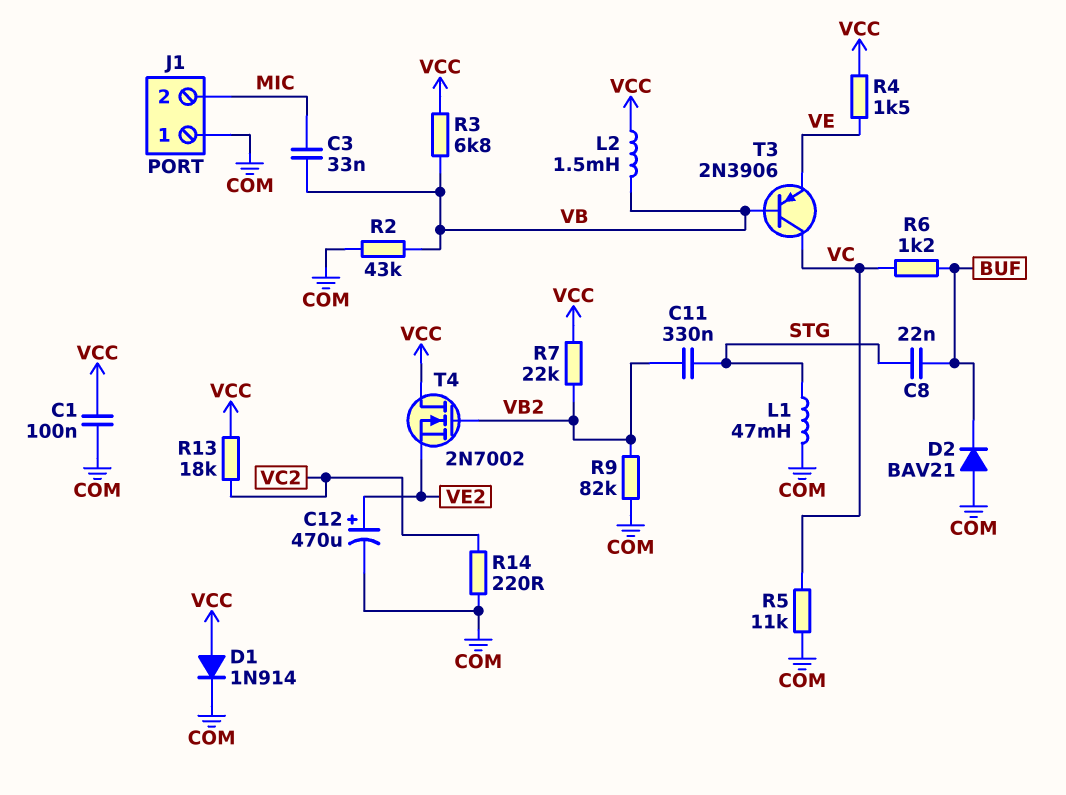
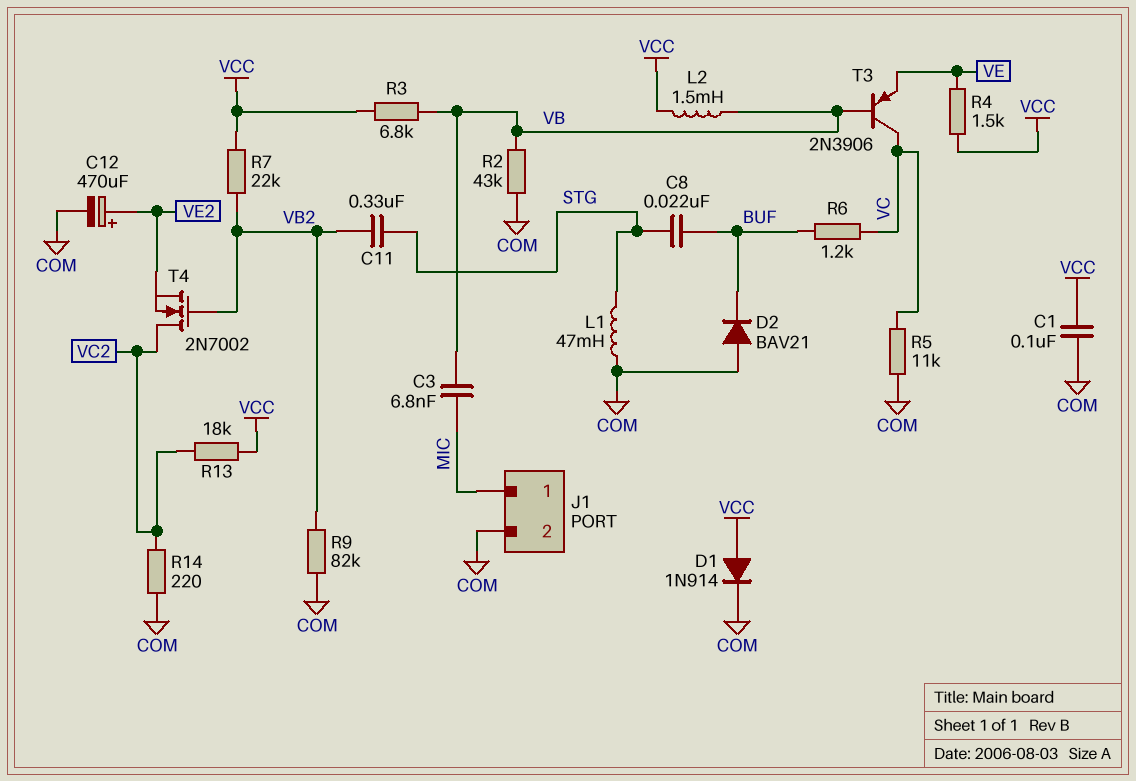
C3: 33nF (MIC, VB) -> 6.8nF (MIC, VB)
J1 pin 1: COM -> MIC
J1 pin 2: MIC -> COM
T4: NMOS 2N7002 (G VB2, D VCC, S VE2) -> NMOS 2N7002 (G VB2, D VC2, S VE2)

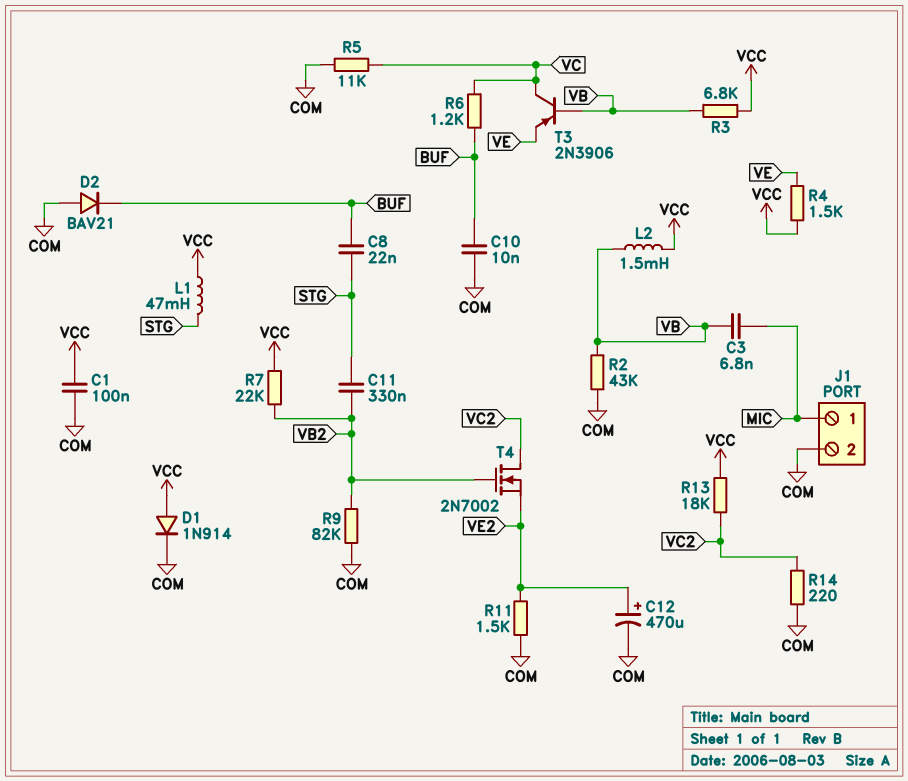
C10: none -> 10nF (BUF, COM)
L1: 47mH (COM, STG) -> 47mH (STG, VCC)
R11: none -> 1.5k (COM, VE2)

